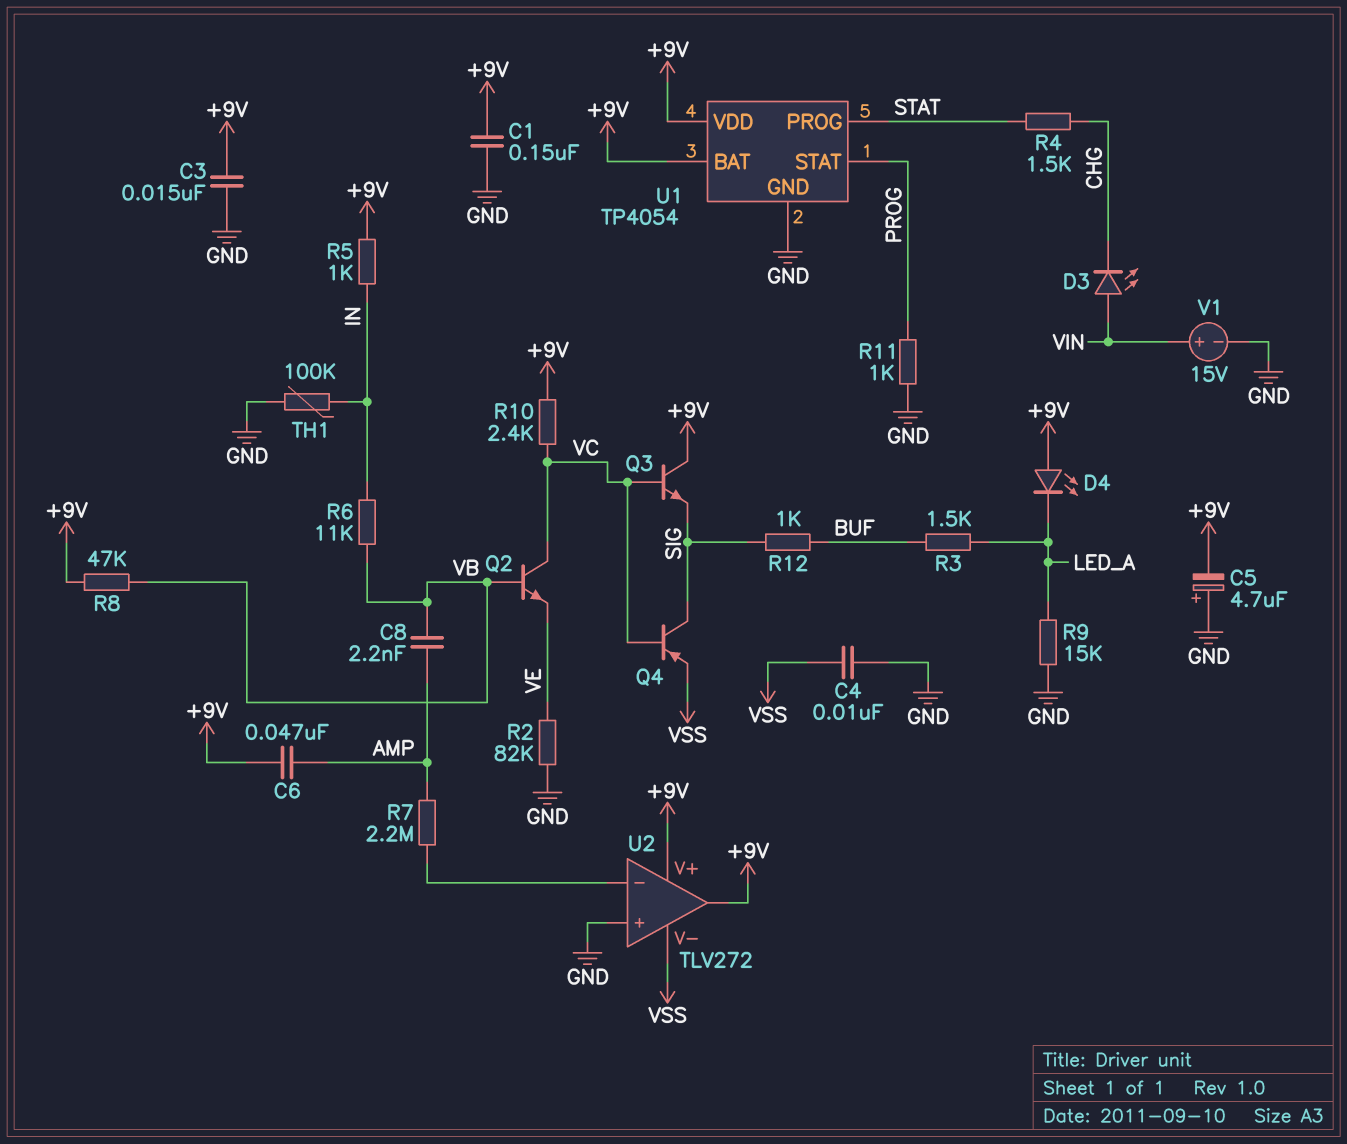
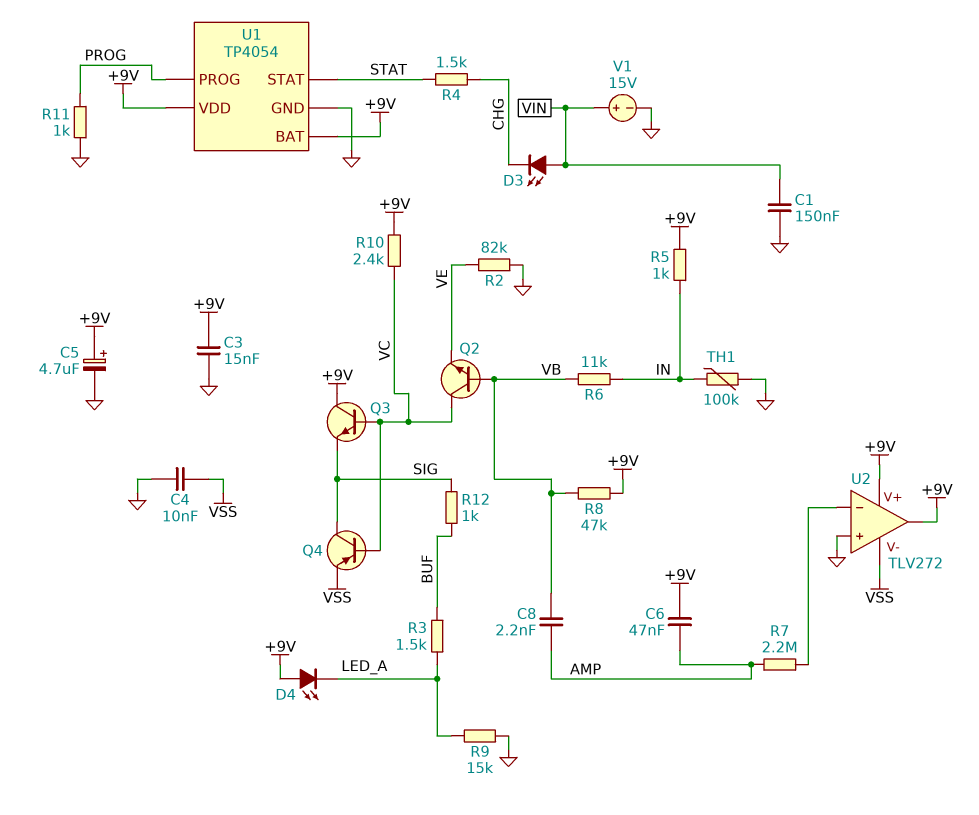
C1: 150nF (+9V, GND) -> 150nF (GND, VIN)
C5: 4.7uF (plus GND, minus +9V) -> 4.7uF (plus +9V, minus GND)
U1 pin PROG: STAT -> PROG
U1 pin STAT: PROG -> STAT

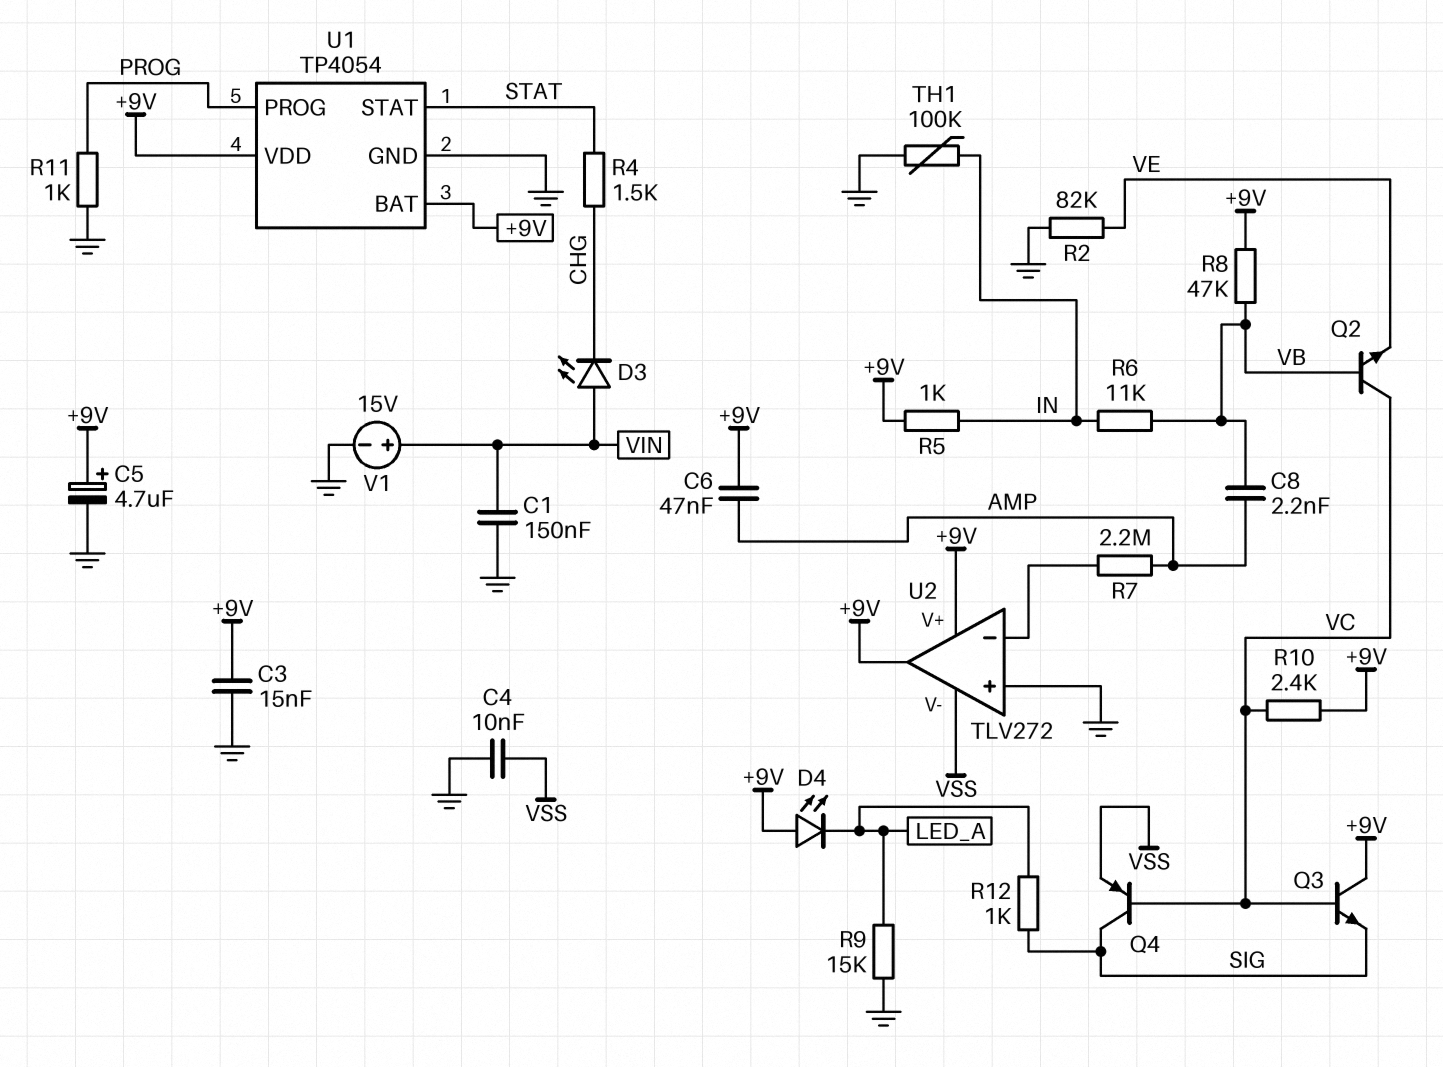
R3: 1.5k (BUF, LED_A) -> none
R12: 1k (BUF, SIG) -> 1k (LED_A, SIG)

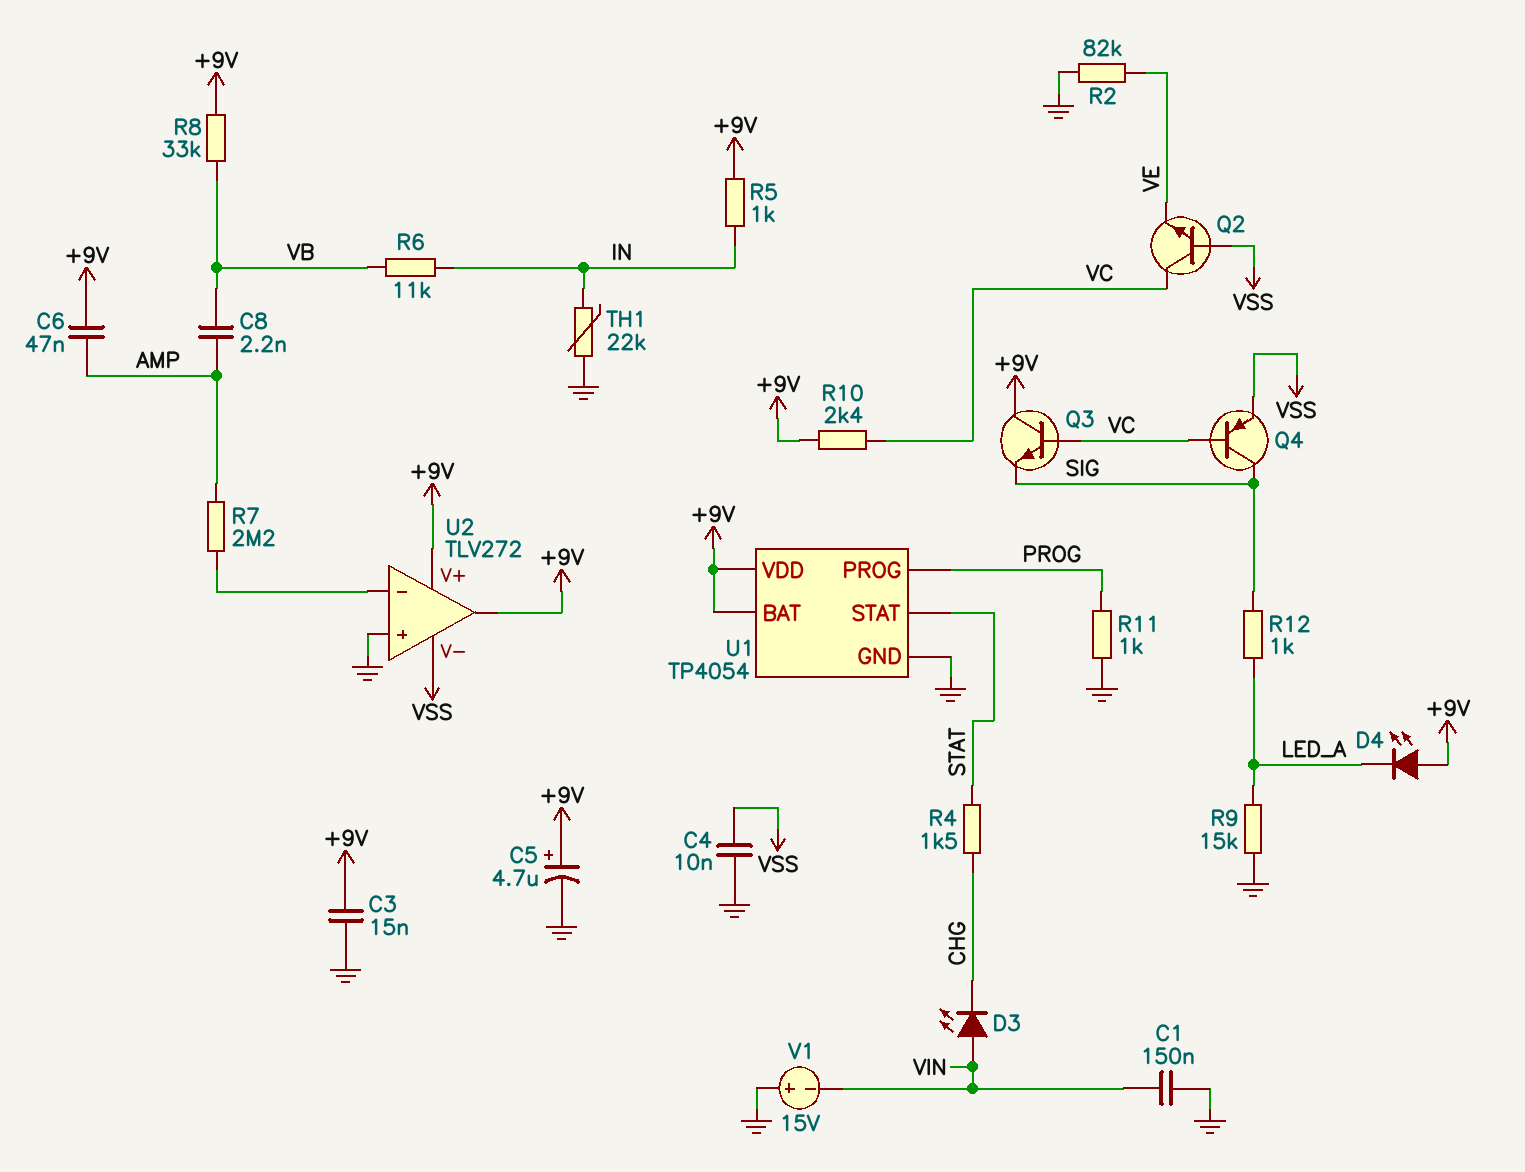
Q2: NPN (B VB, C VC, E VE) -> NPN (B VSS, C VC, E VE)
R8: 47k (+9V, VB) -> 33k (+9V, VB)
TH1: 100k (GND, IN) -> 22k (GND, IN)
V1: 15V (plus VIN, minus GND) -> 15V (plus GND, minus VIN)

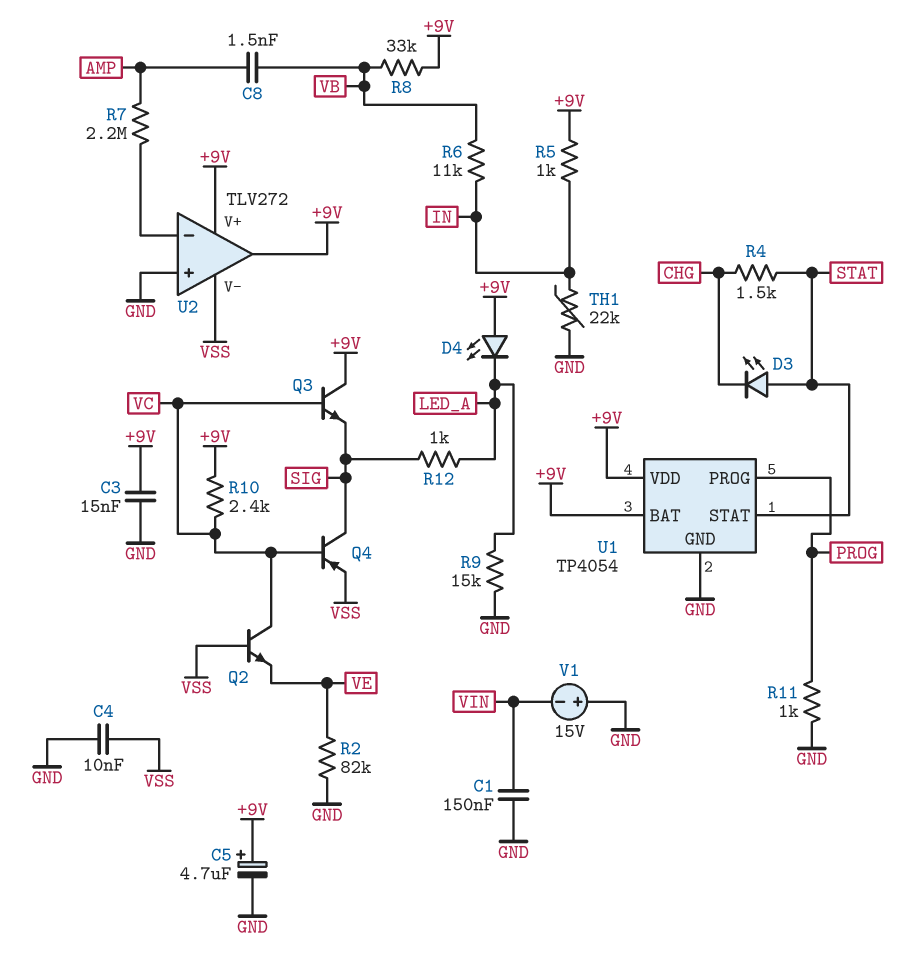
C6: 47nF (+9V, AMP) -> none
C8: 2.2nF (AMP, VB) -> 1.5nF (AMP, VB)
D3: LED (A VIN, K CHG) -> LED (A STAT, K CHG)

